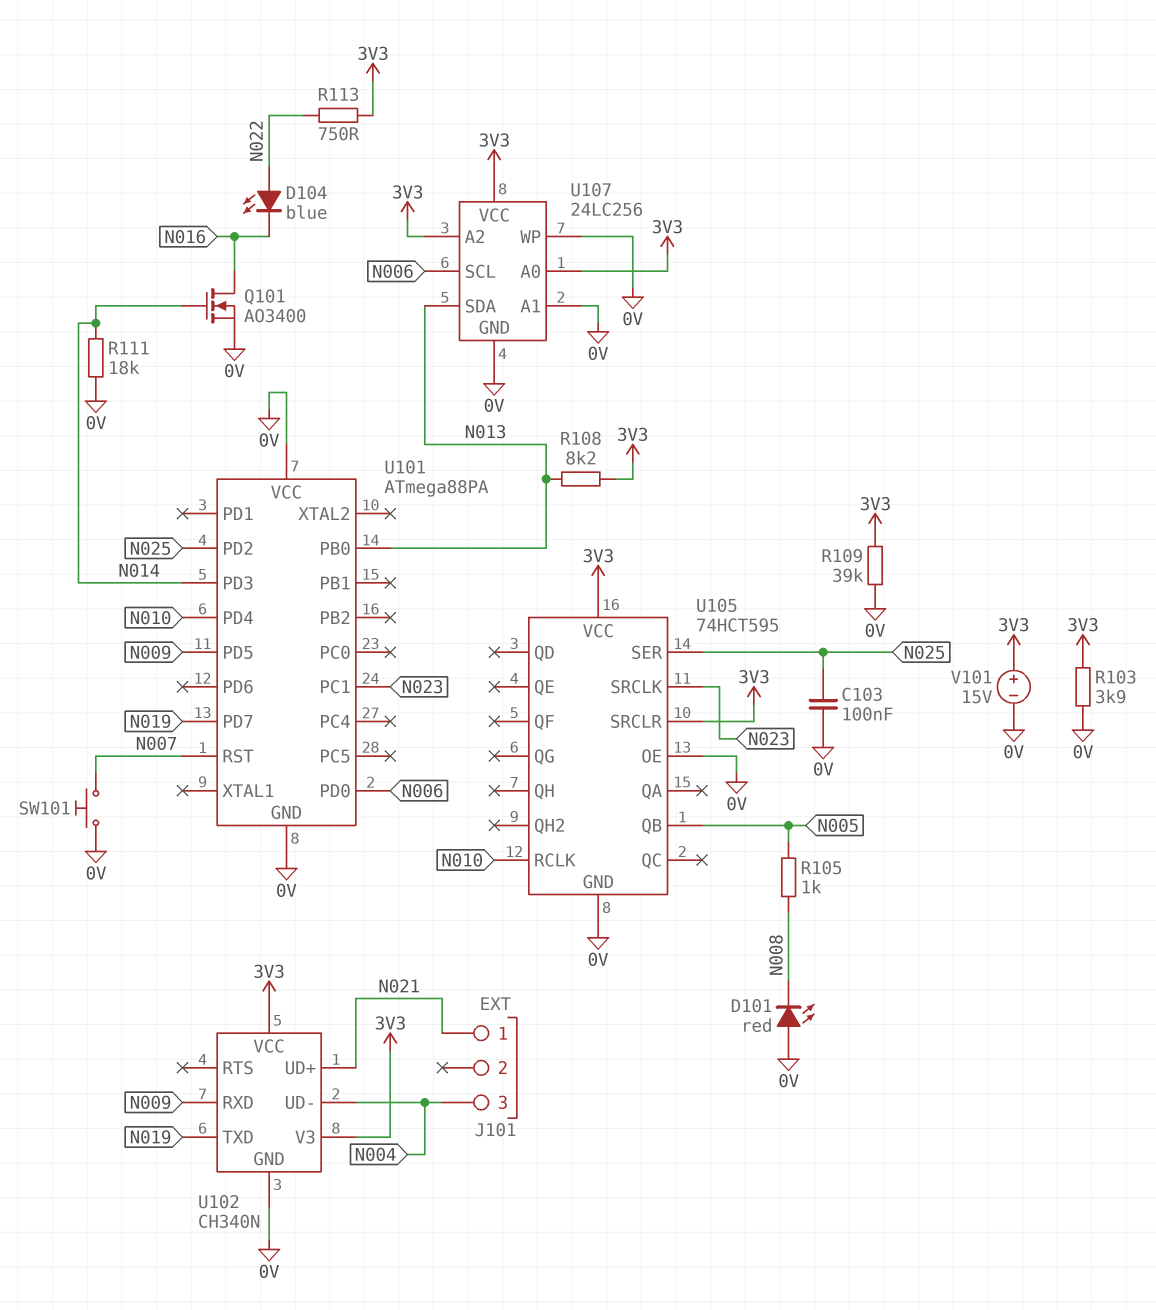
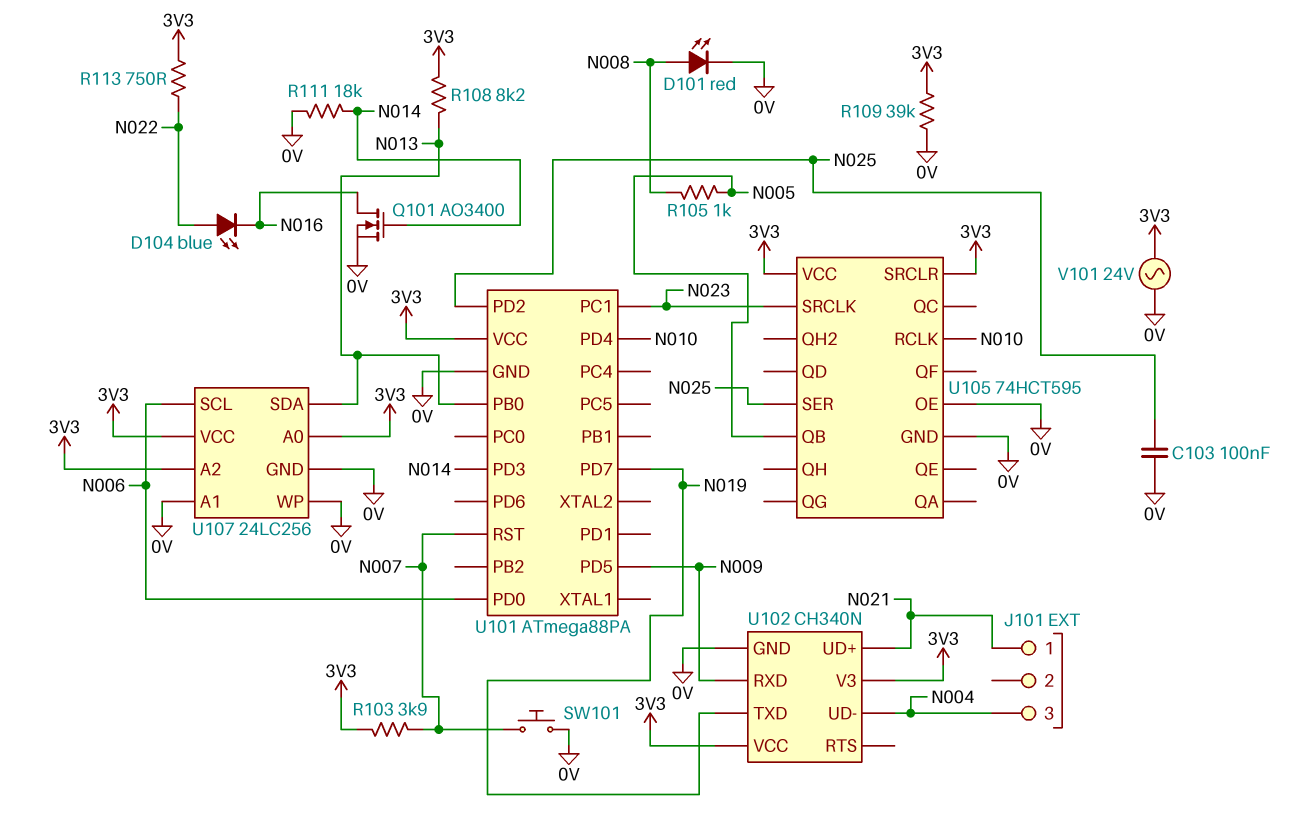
D101: LED red (A 0V, K N008) -> LED red (A N008, K 0V)
R103: 3.9k (0V, 3V3) -> 3.9k (3V3, N007)
U101 pin VCC: 0V -> 3V3
V101: 15V (plus 3V3, minus 0V) -> AC 24V (0V, 3V3)

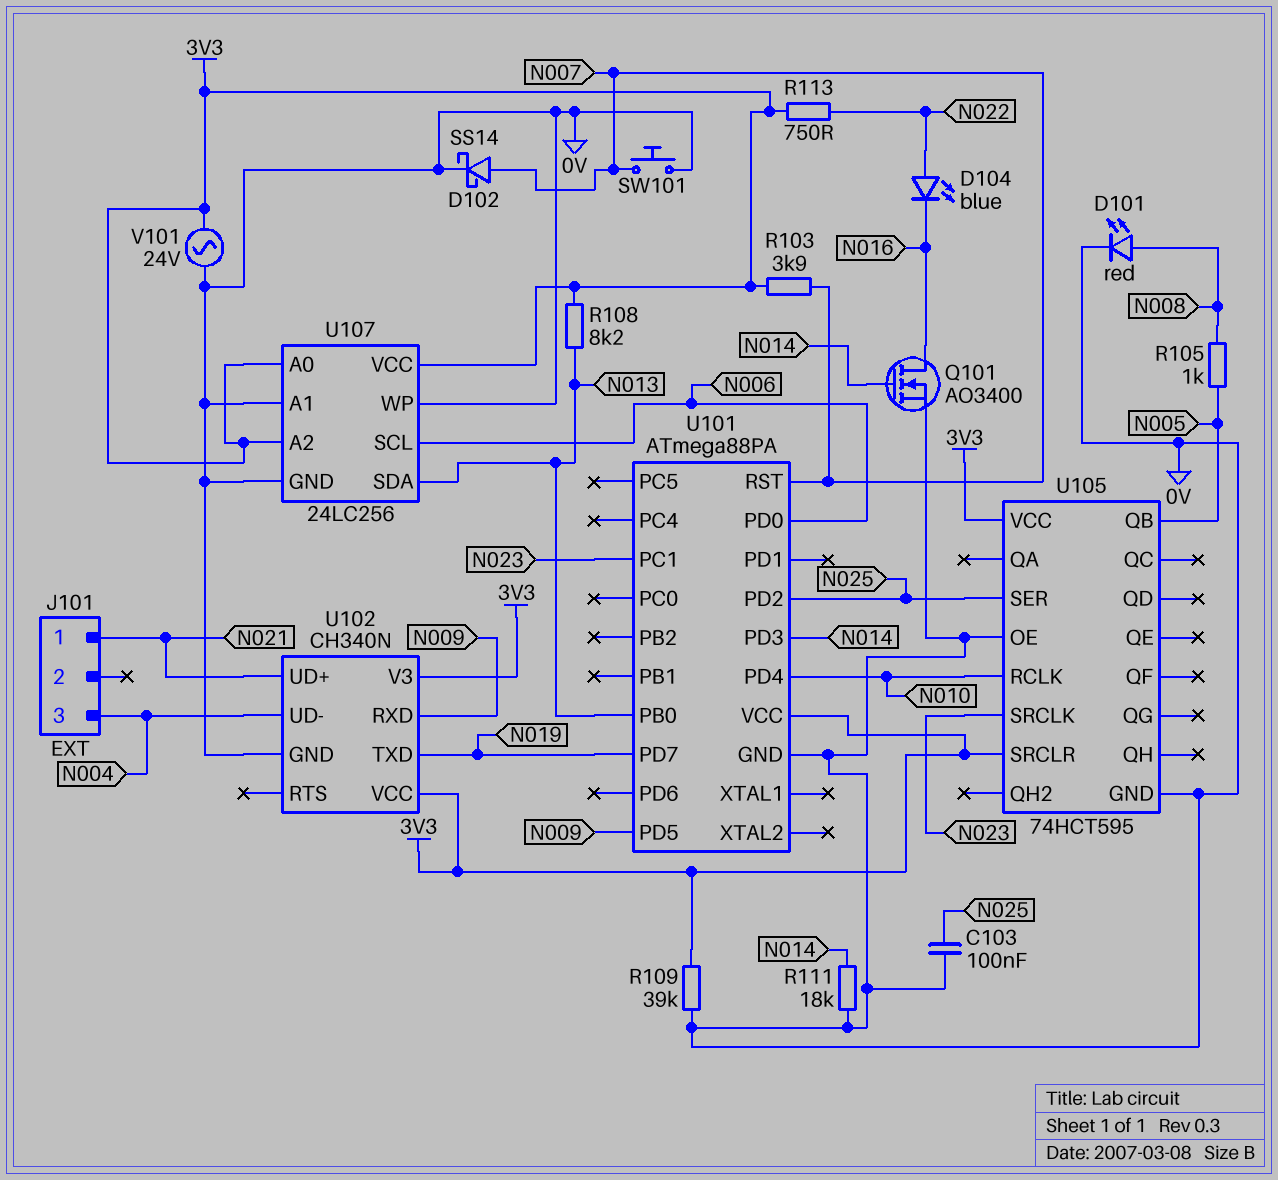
D102: none -> schottky SS14 (A N007, K 0V)

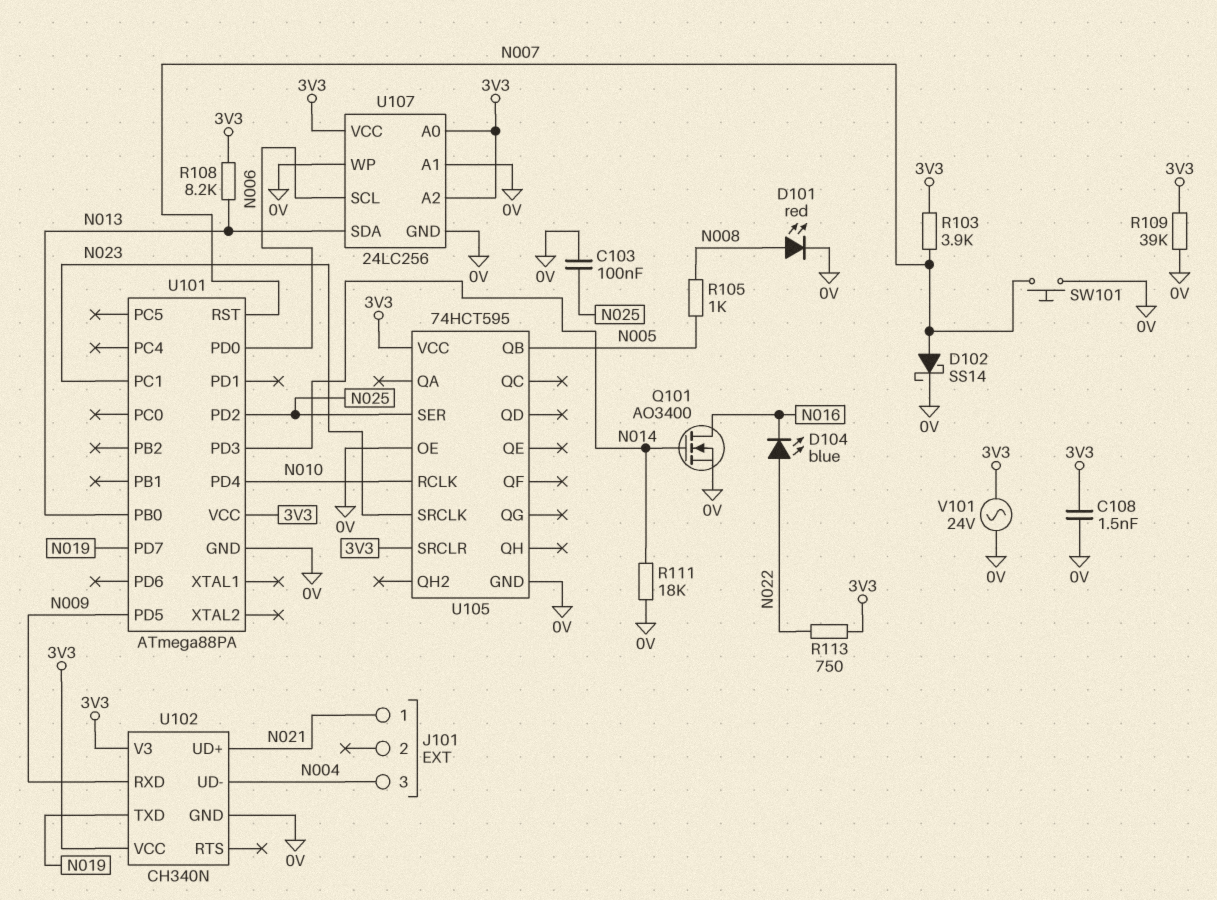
C108: none -> 1.5nF (0V, 3V3)

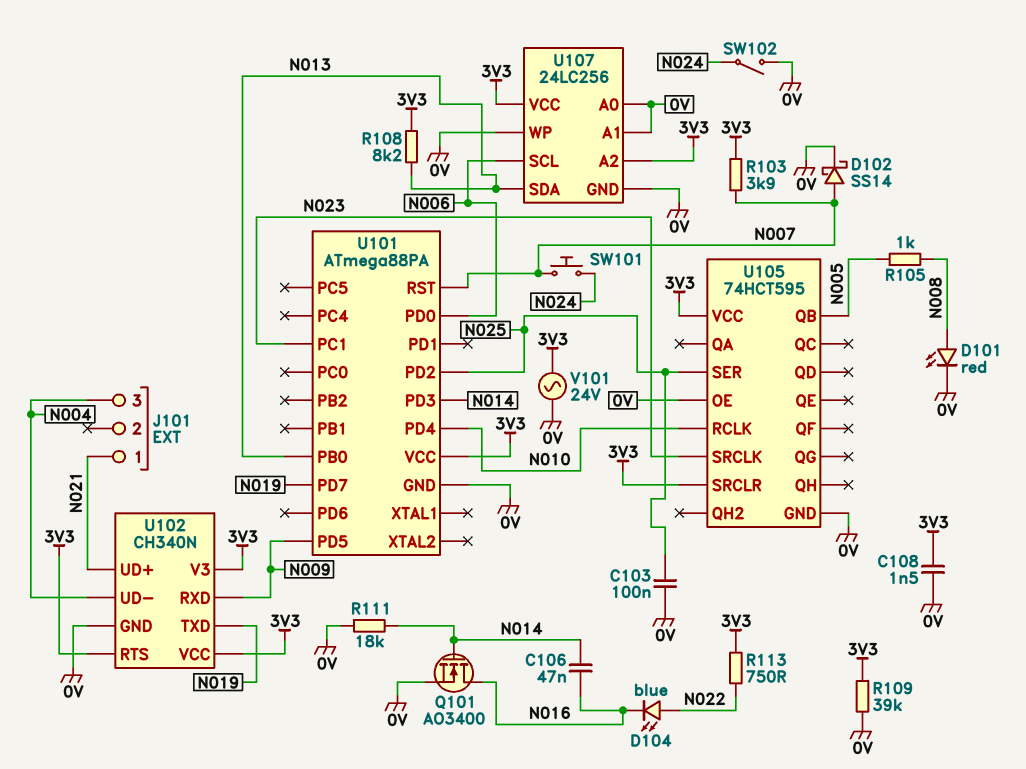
C106: none -> 47nF (N014, N016)
SW101: button (0V, N007) -> button (N007, N024)
SW102: none -> switch (0V, N024)
U102 pin RTS: none -> 3V3
U107 pin A0: 3V3 -> 0V

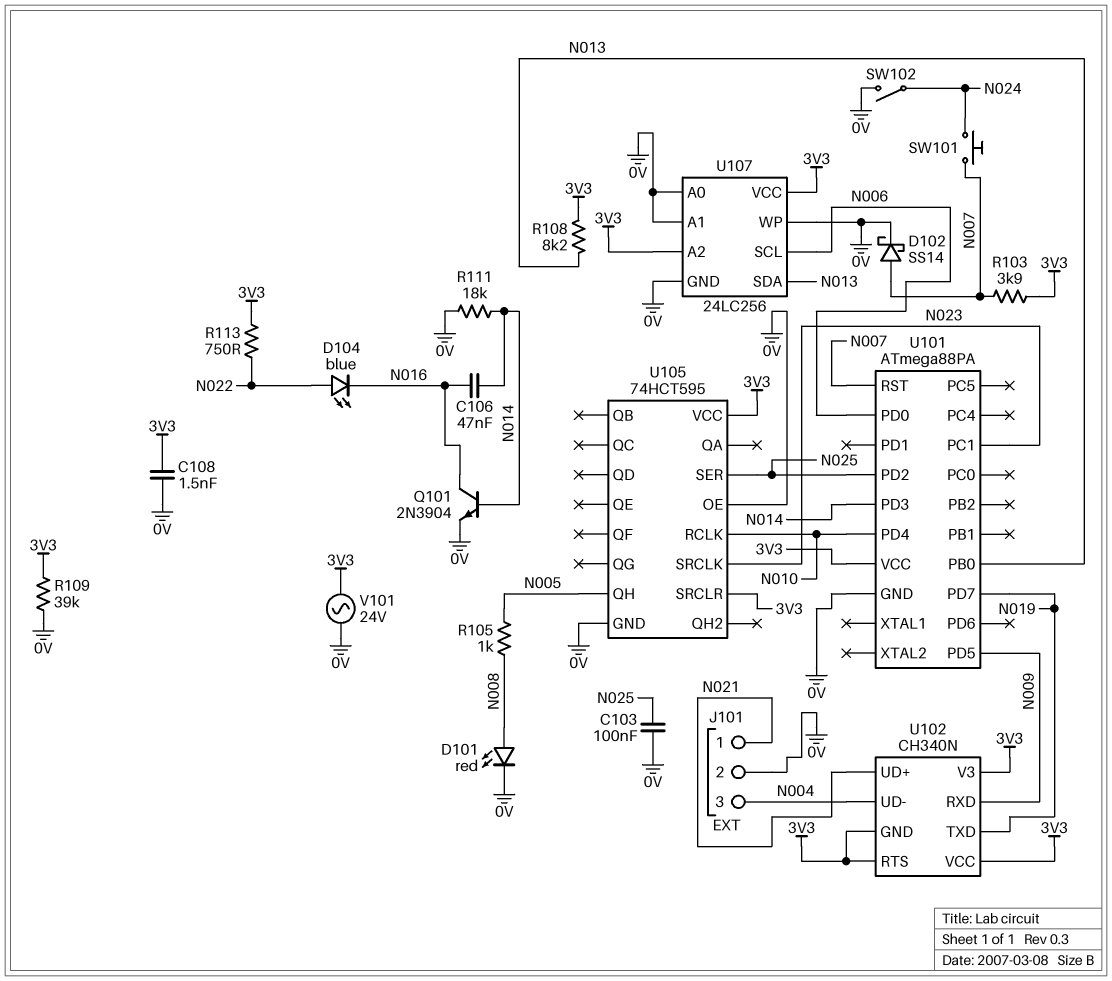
J101 pin 2: none -> 0V
Q101: NMOS AO3400 (G N014, D N016, S 0V) -> NPN 2N3904 (B N014, C N016, E 0V)
U102 pin GND: 0V -> 3V3
U105 pin QB: N005 -> none
U105 pin QH: none -> N005

